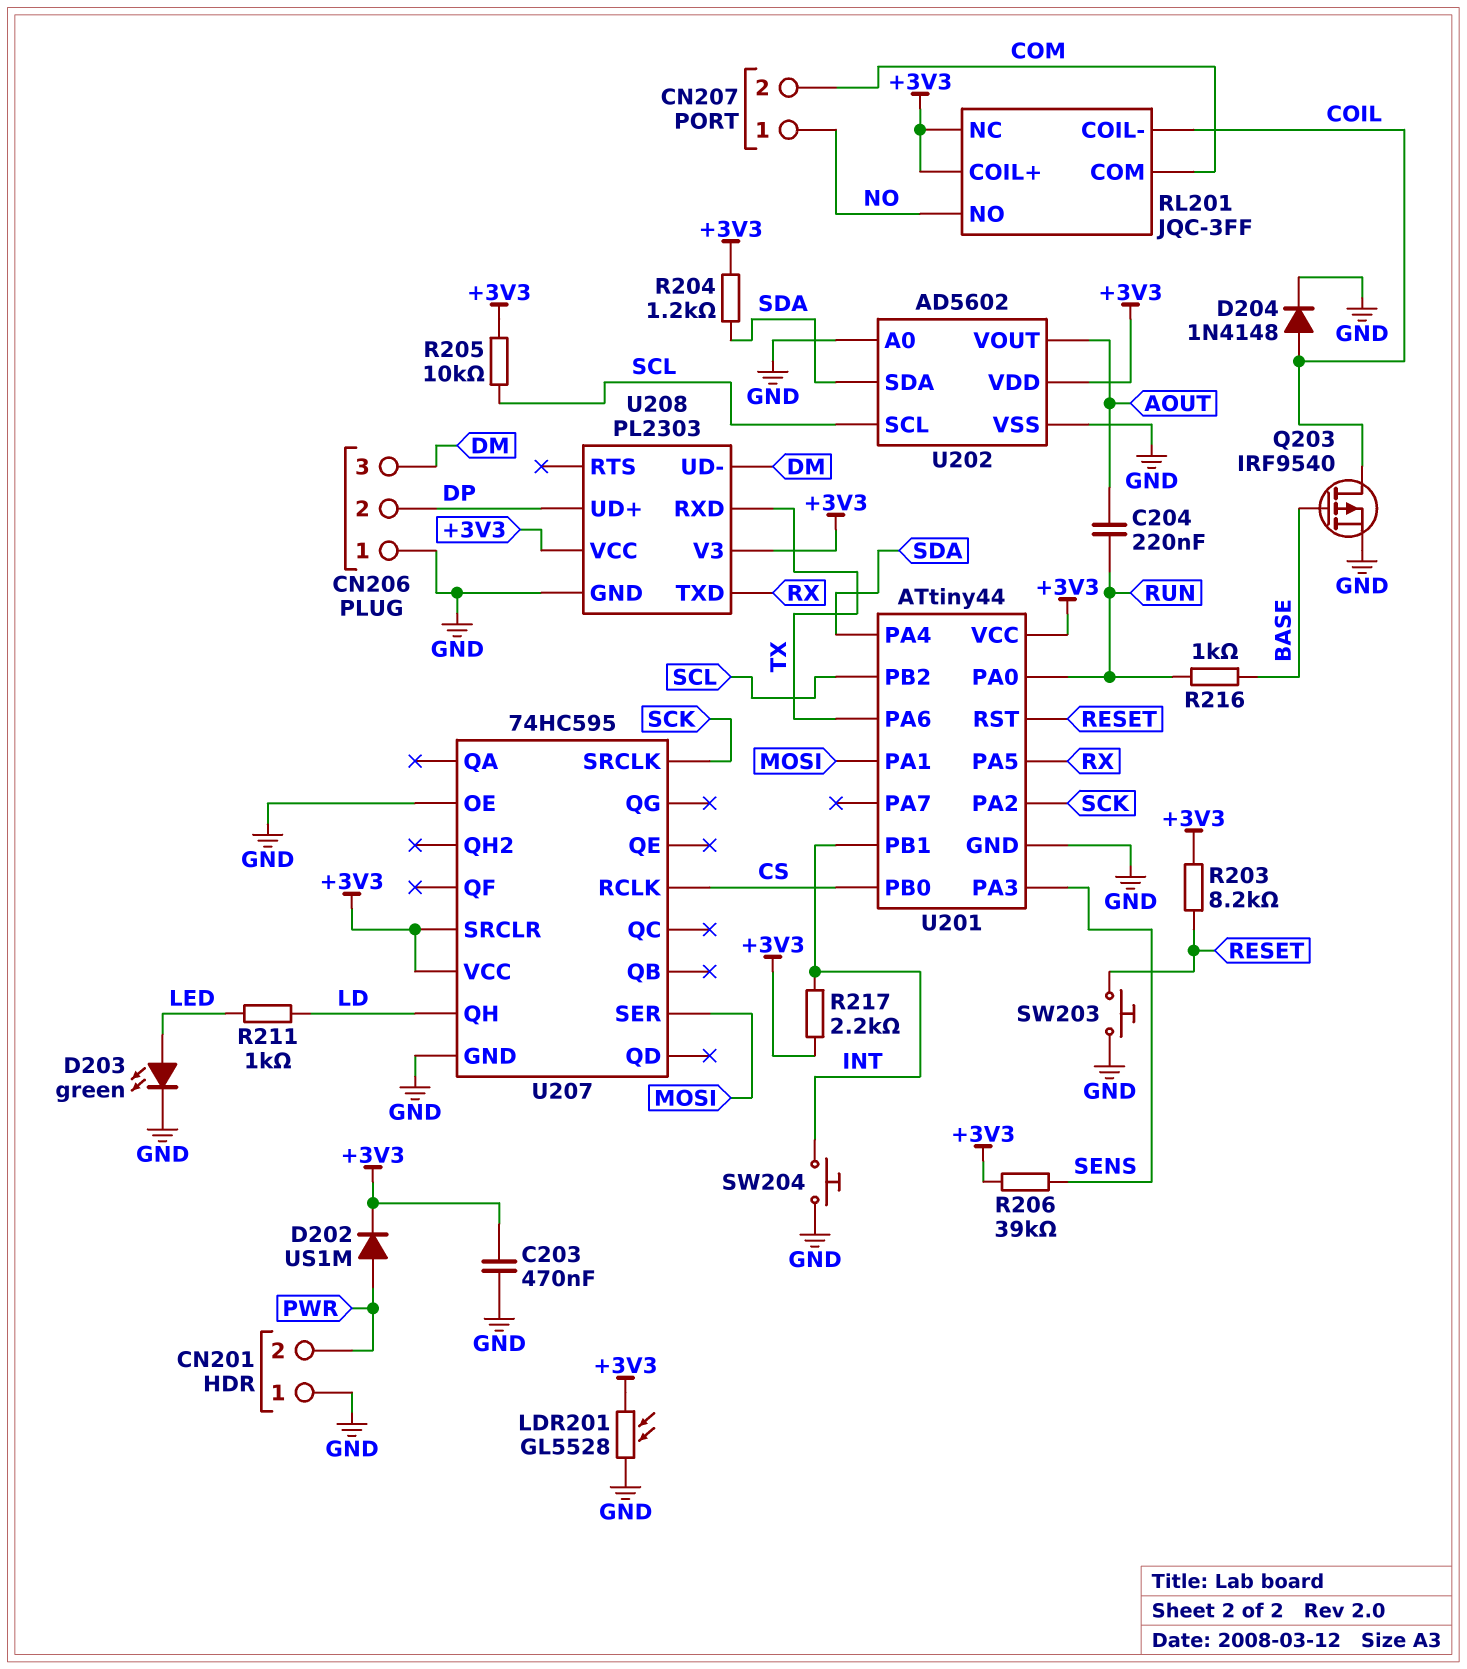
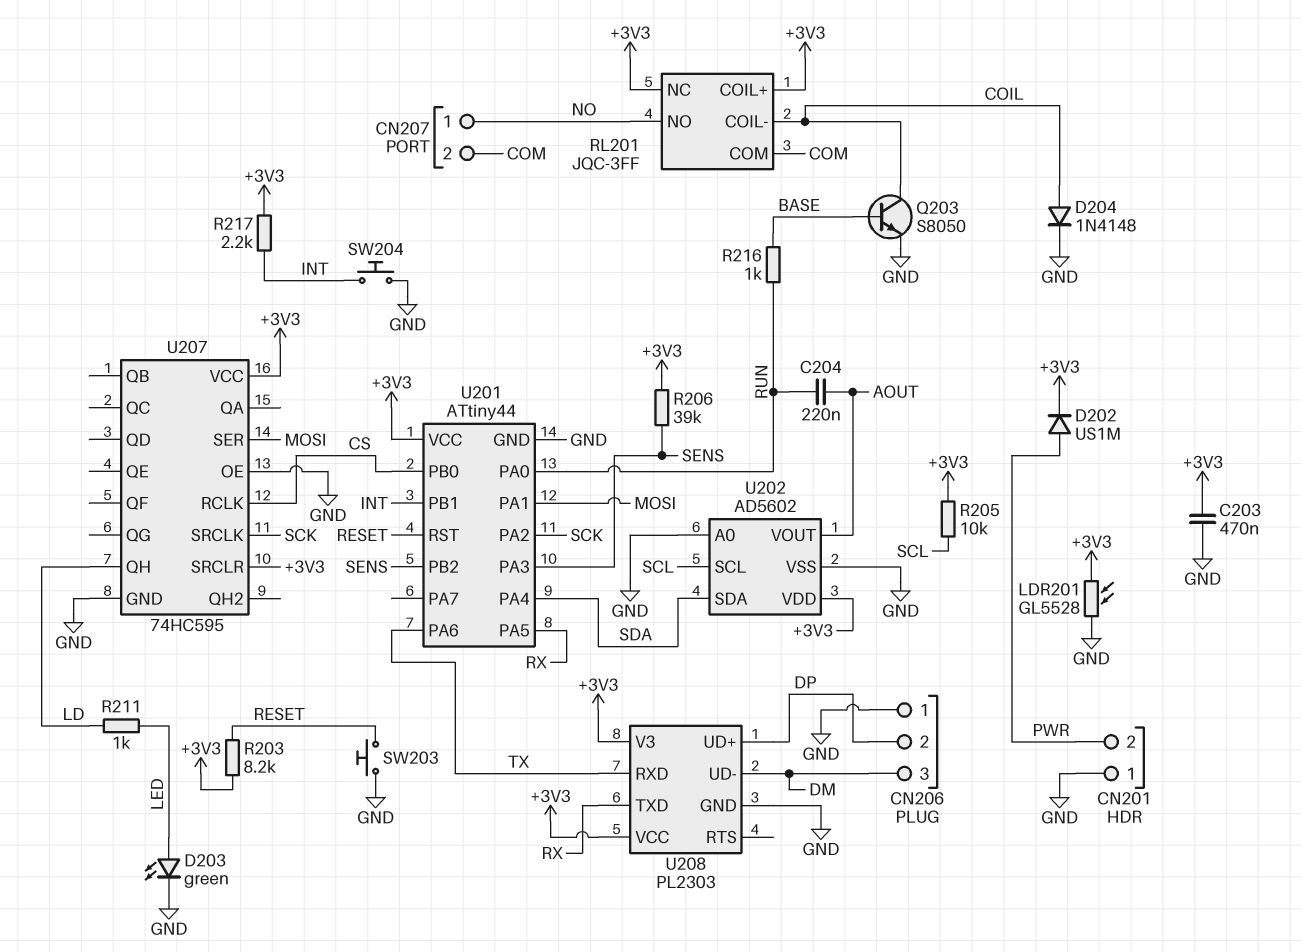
Q203: PMOS IRF9540 (G BASE, D COIL, S GND) -> NPN S8050 (B BASE, C COIL, E GND)
R204: 1.2k (+3V3, SDA) -> none
U201 pin PB2: SCL -> SENS

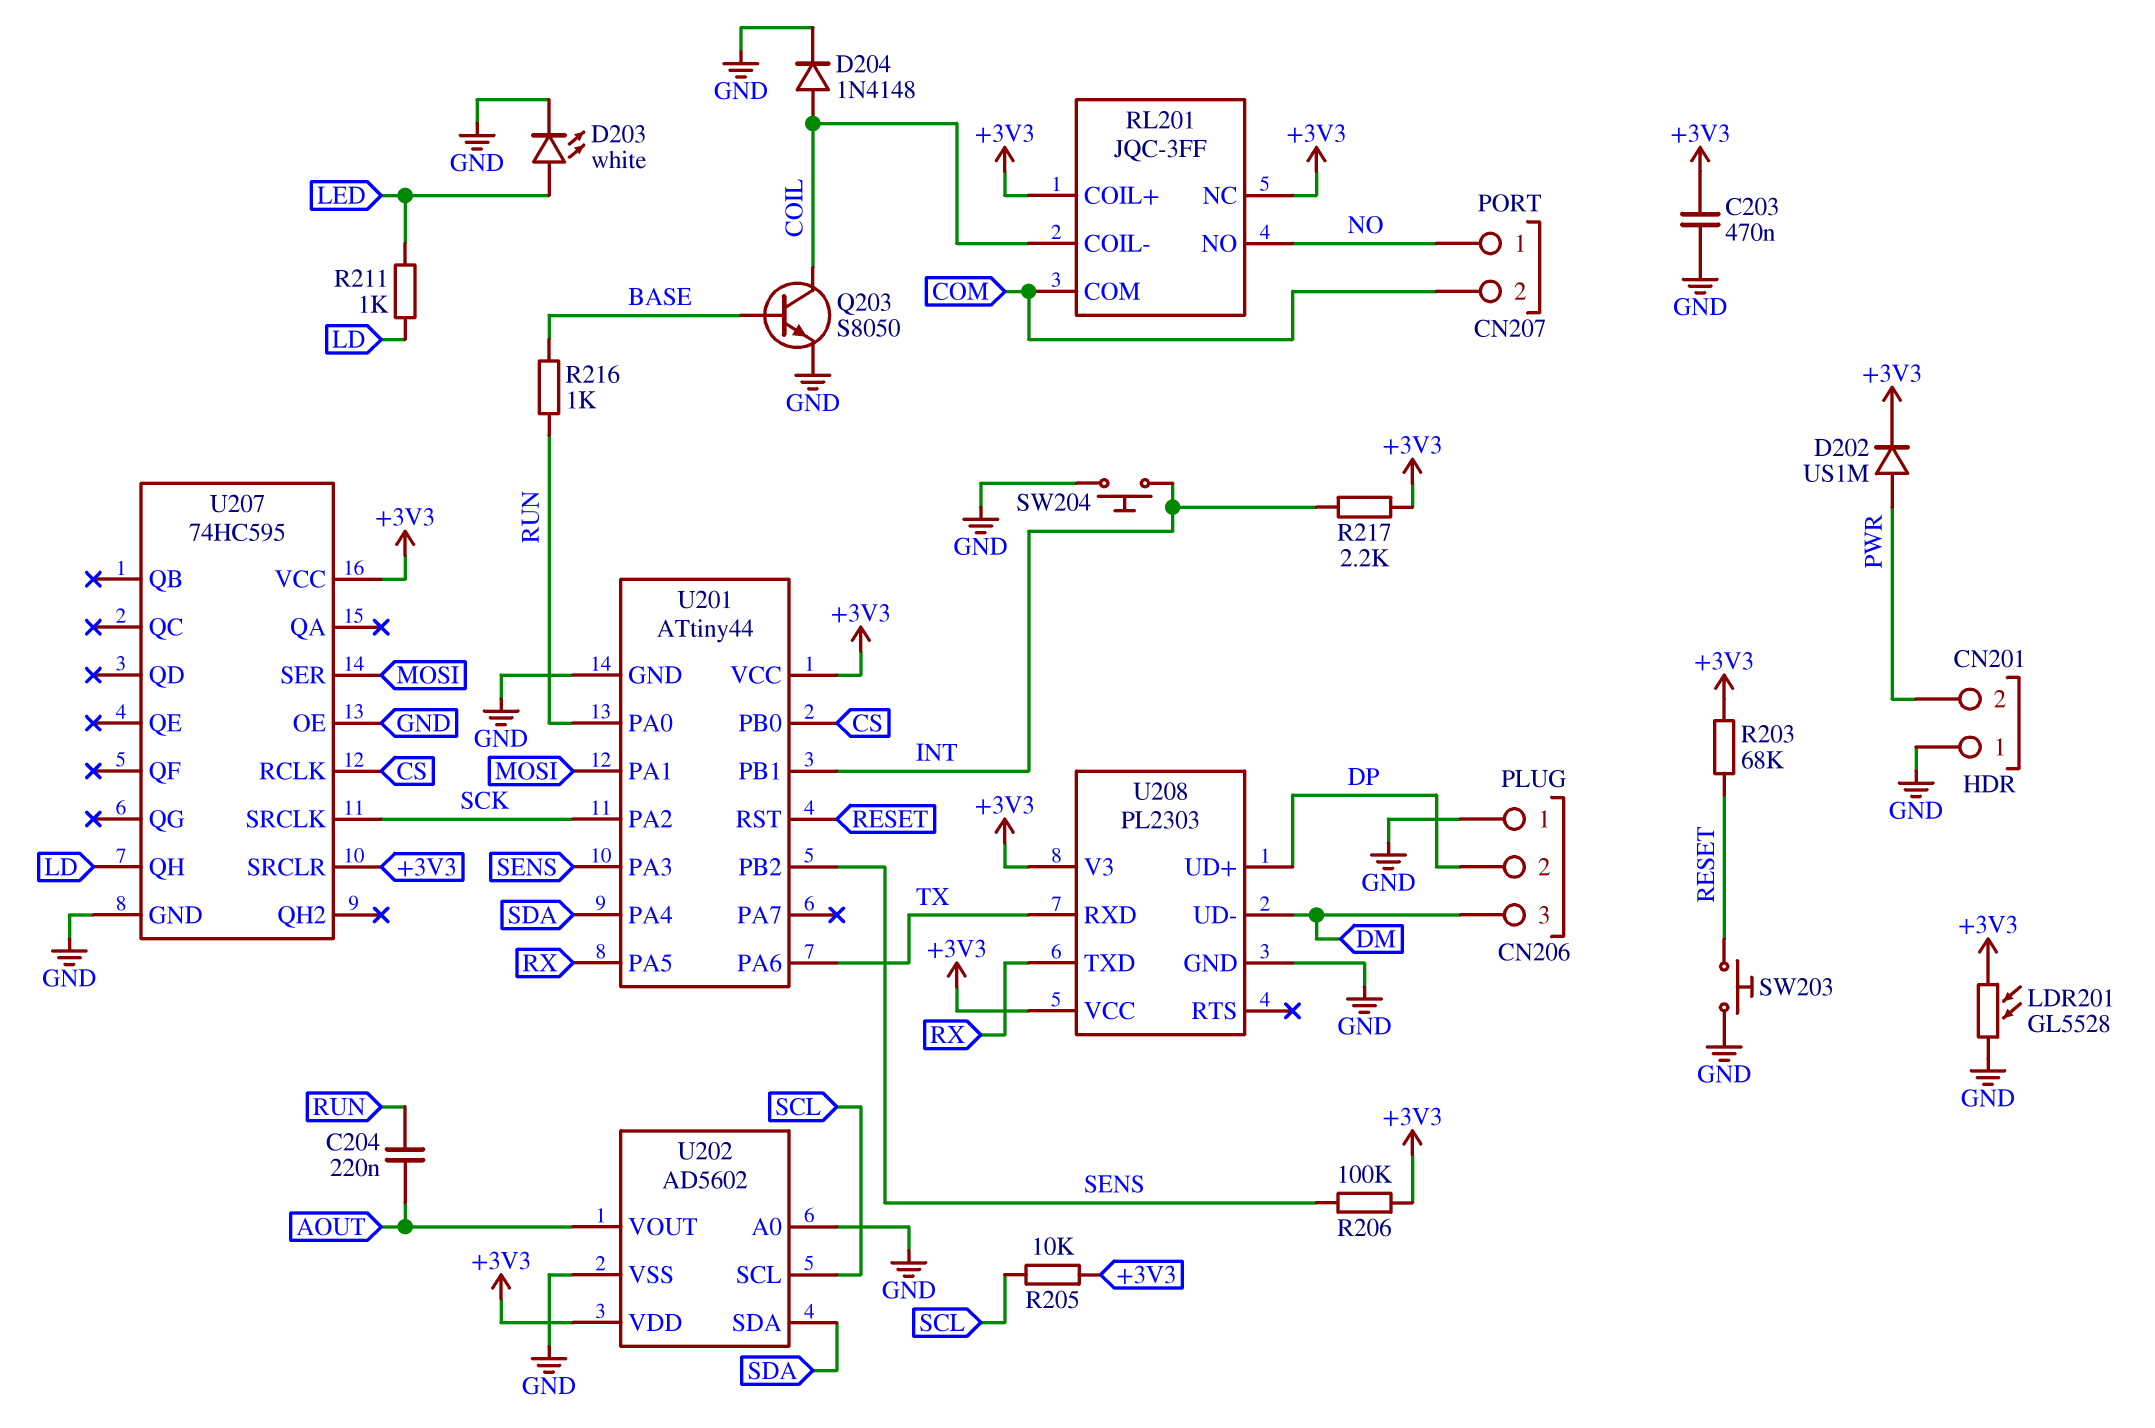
D203: LED green (A LED, K GND) -> LED white (A LED, K GND)
R203: 8.2k (+3V3, RESET) -> 68k (+3V3, RESET)
R206: 39k (+3V3, SENS) -> 100k (+3V3, SENS)

